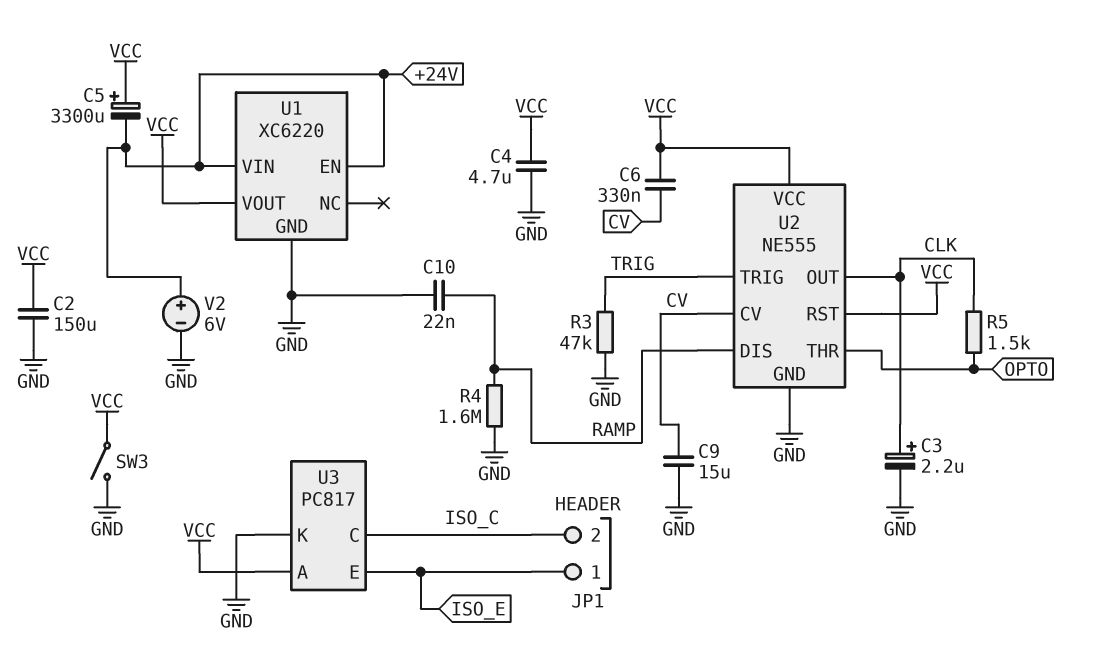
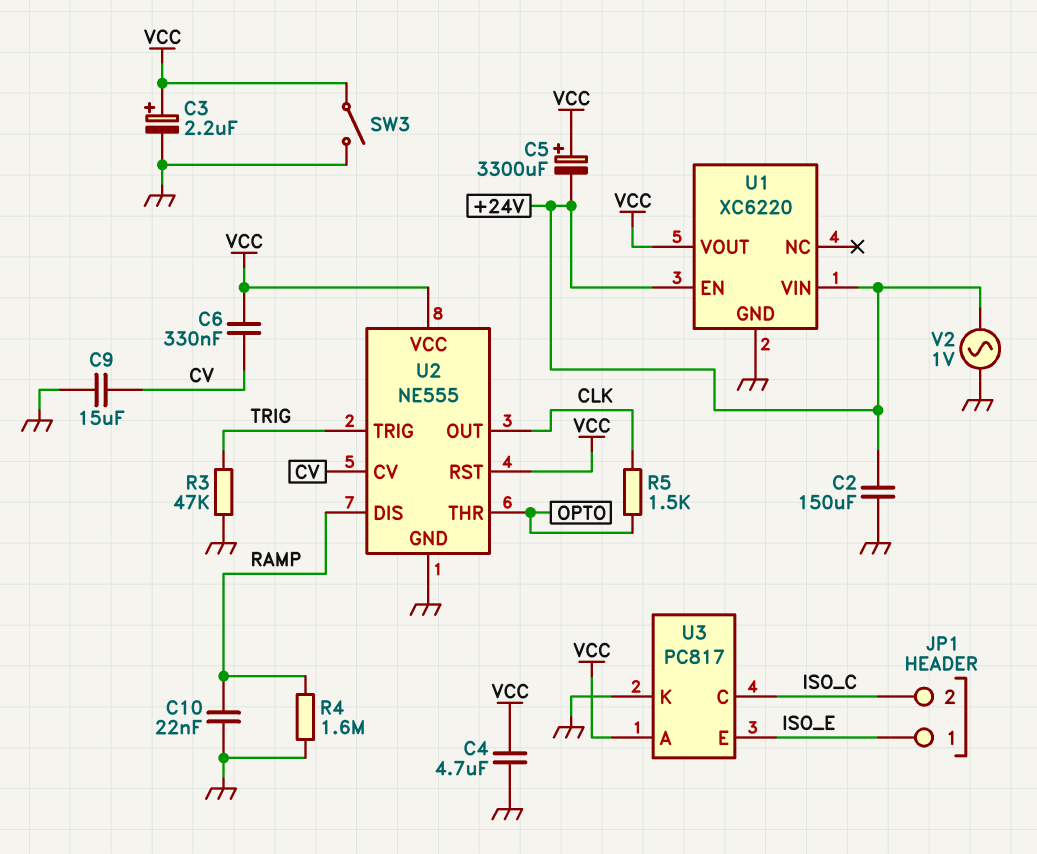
C2: 150uF (GND, VCC) -> 150uF (+24V, GND)
C3: 2.2uF (plus CLK, minus GND) -> 2.2uF (plus VCC, minus GND)
V2: 6V (plus +24V, minus GND) -> AC 1V (+24V, GND)

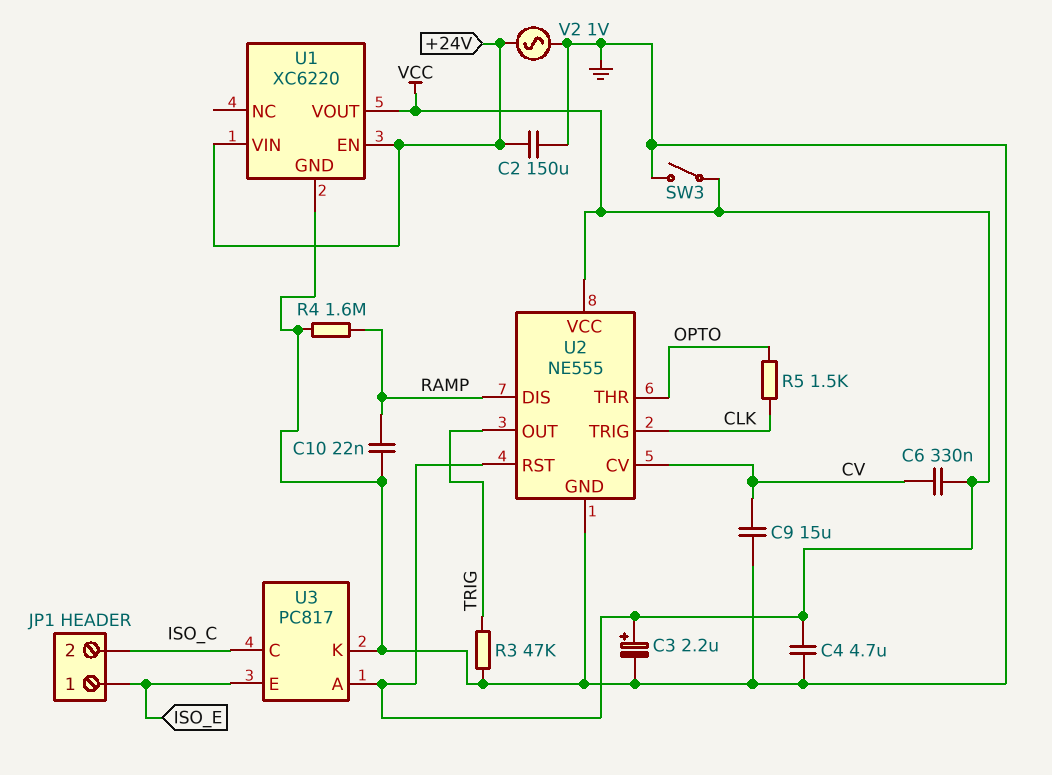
C5: 3300uF (plus VCC, minus +24V) -> none
U2 pin OUT: CLK -> TRIG
U2 pin TRIG: TRIG -> CLK

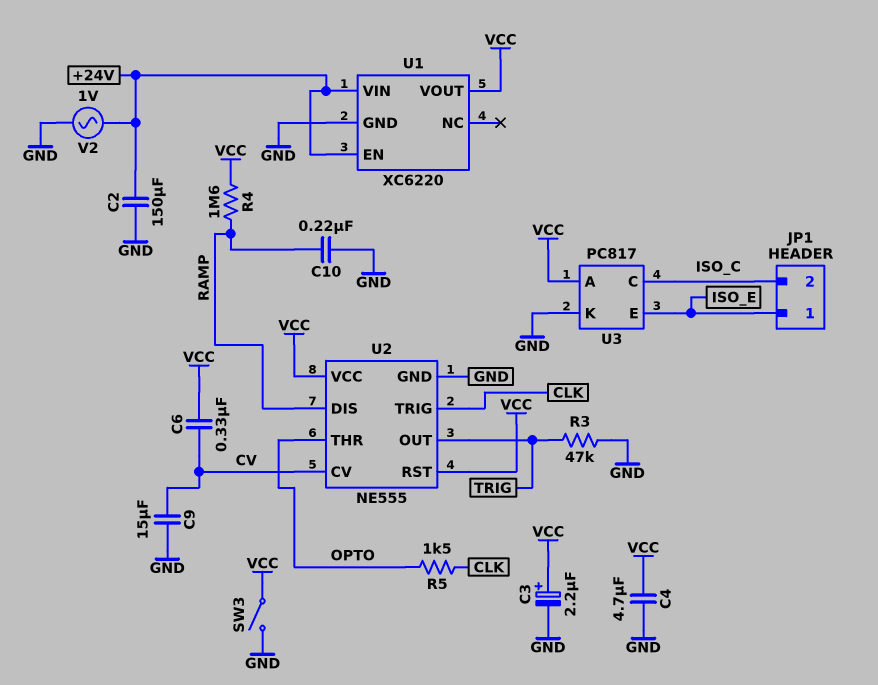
C10: 22nF (GND, RAMP) -> 220nF (GND, RAMP)
R4: 1.6M (GND, RAMP) -> 1.6M (RAMP, VCC)

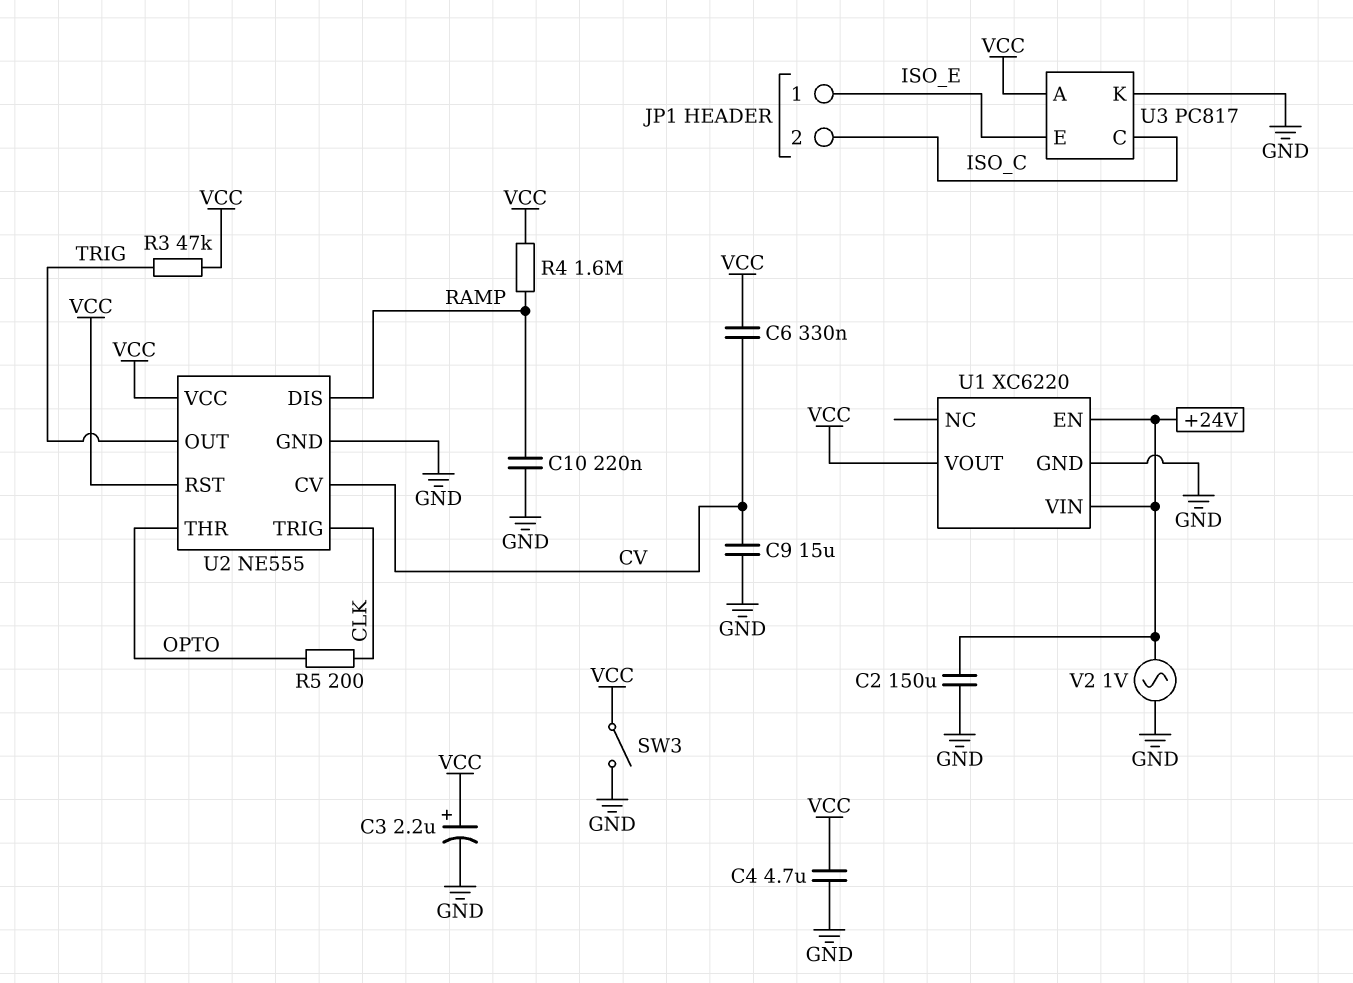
R3: 47k (GND, TRIG) -> 47k (TRIG, VCC)
R5: 1.5k (CLK, OPTO) -> 200 (CLK, OPTO)

